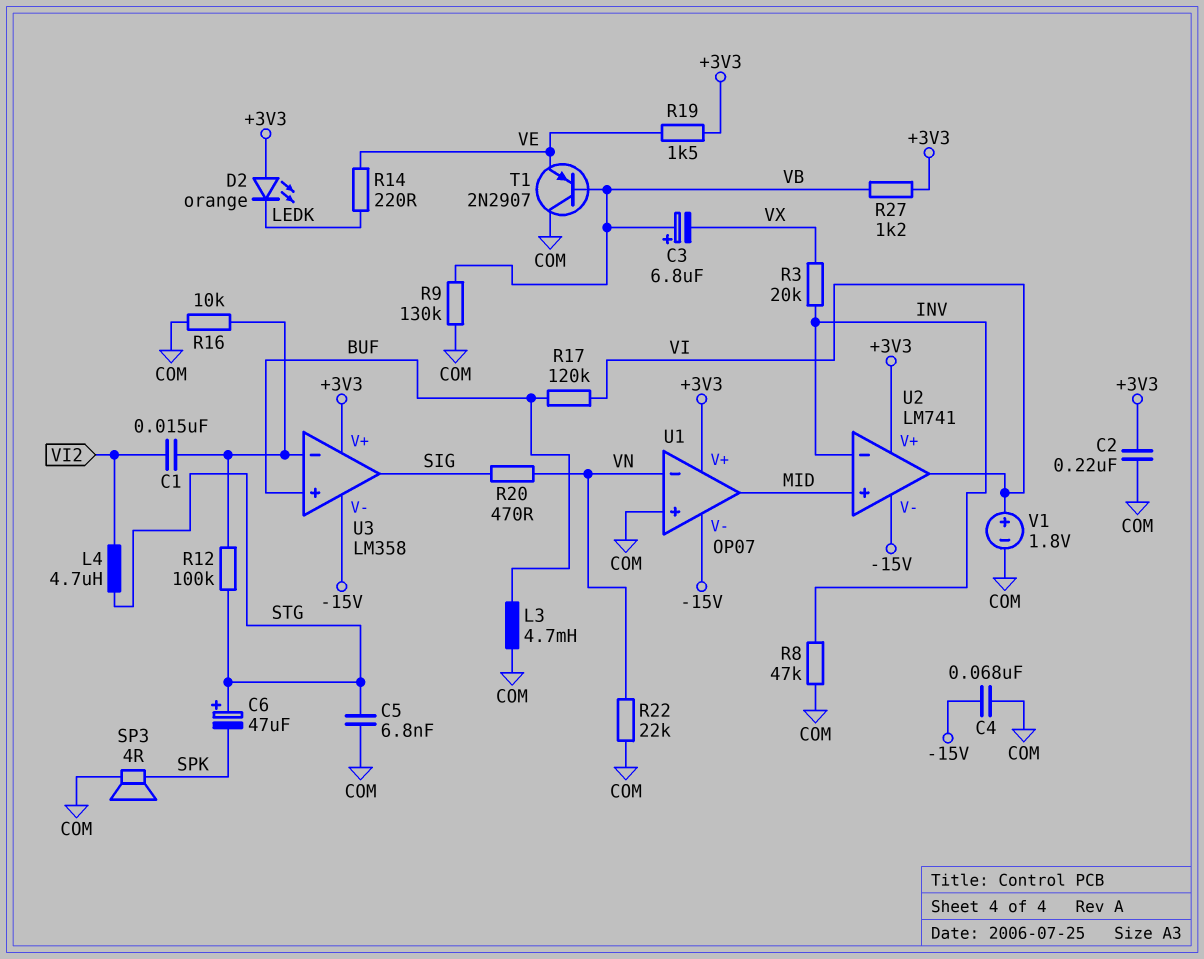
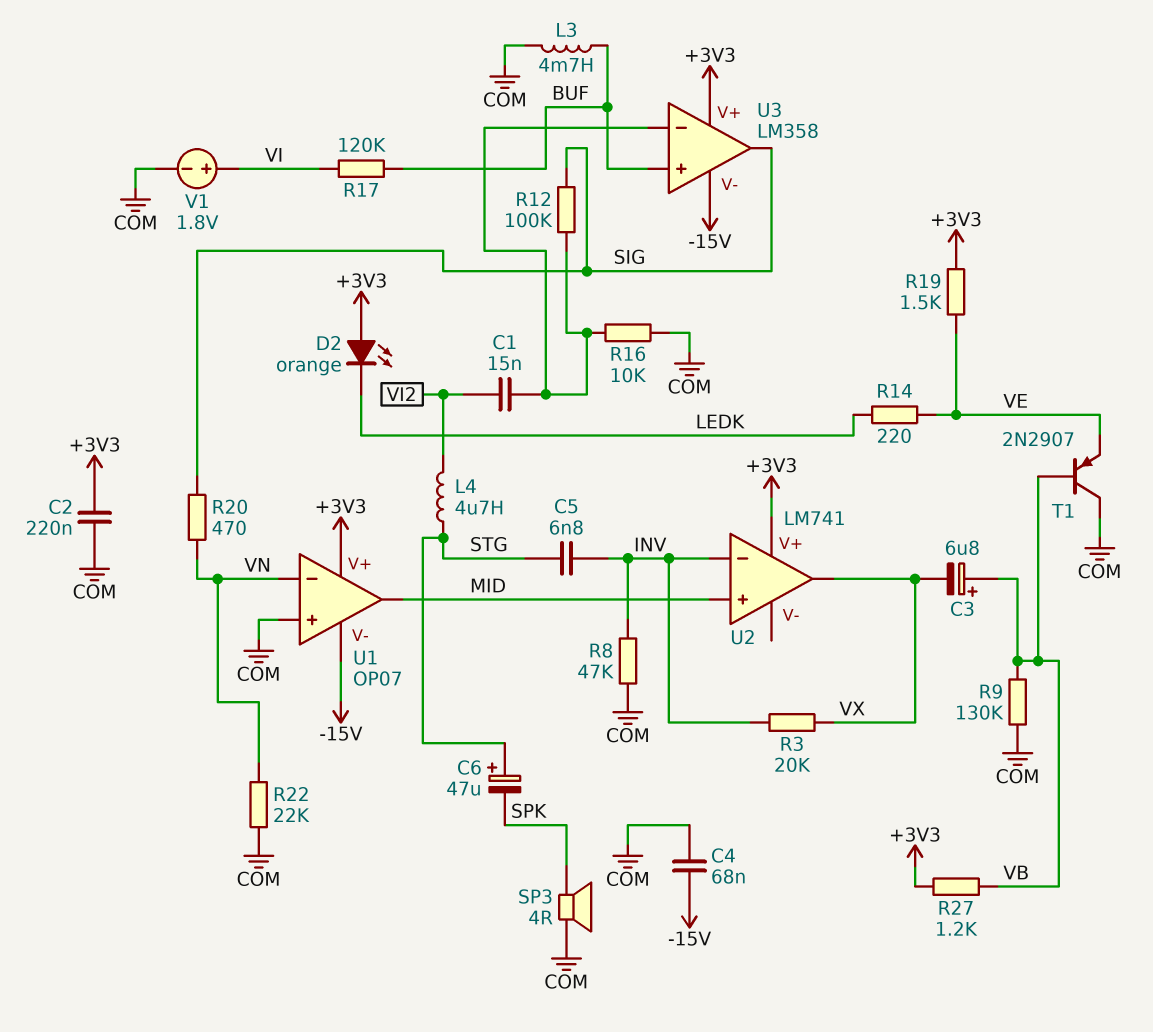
C5: 6.8nF (COM, STG) -> 6.8nF (INV, STG)
R12: 100k (STG, U3/in-) -> 100k (SIG, U3/in-)
U2 pin V-: -15V -> none
U2 pin out: VI -> VX

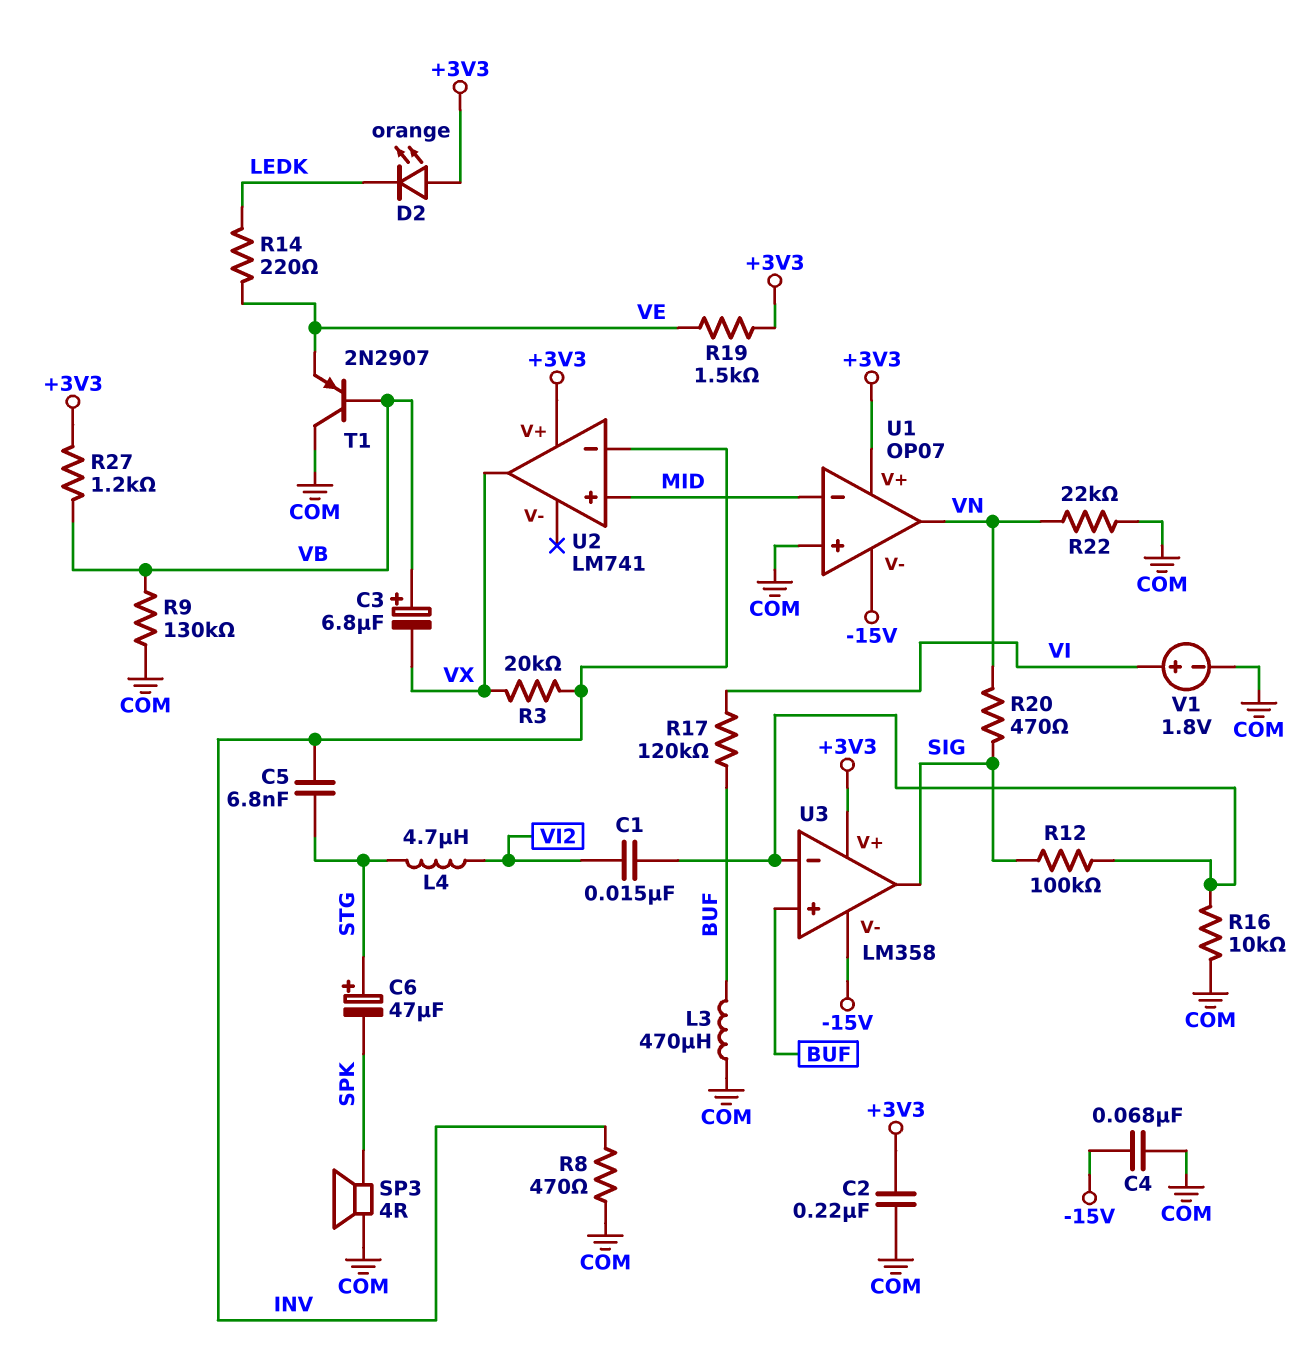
L3: 4.7mH (BUF, COM) -> 470uH (BUF, COM)
R8: 47k (COM, INV) -> 470 (COM, INV)
U1 pin in-: VN -> MID
U1 pin out: MID -> VN

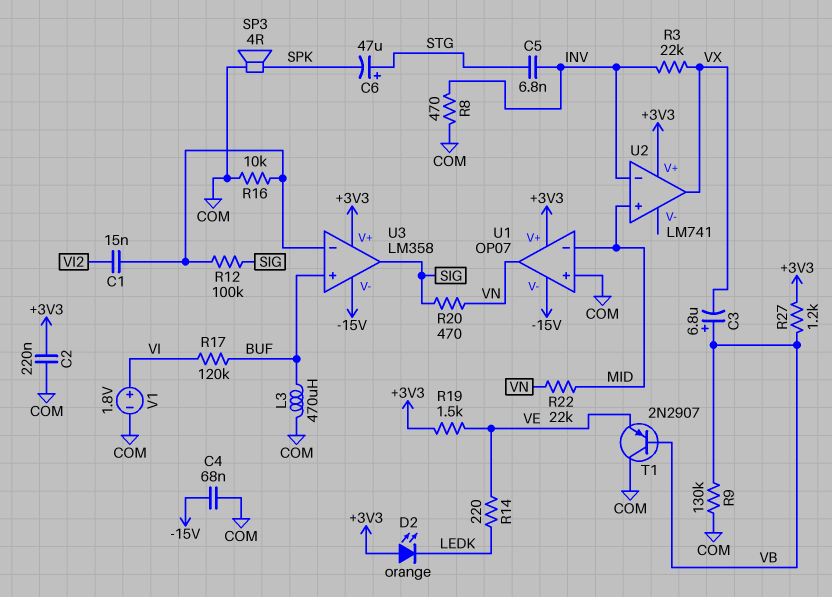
L4: 4.7uH (STG, VI2) -> none
R3: 20k (INV, VX) -> 22k (INV, VX)
R22: 22k (COM, VN) -> 22k (MID, VN)

